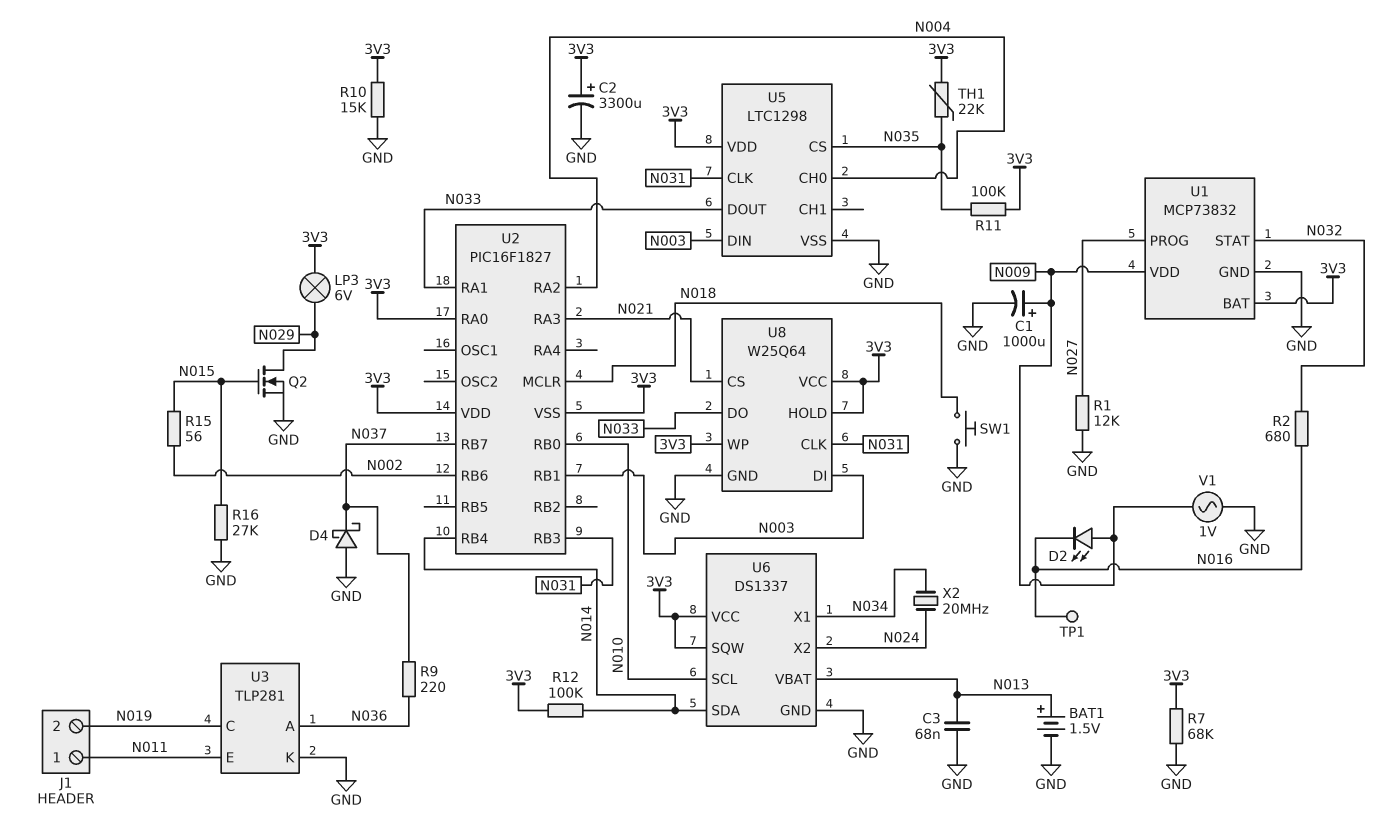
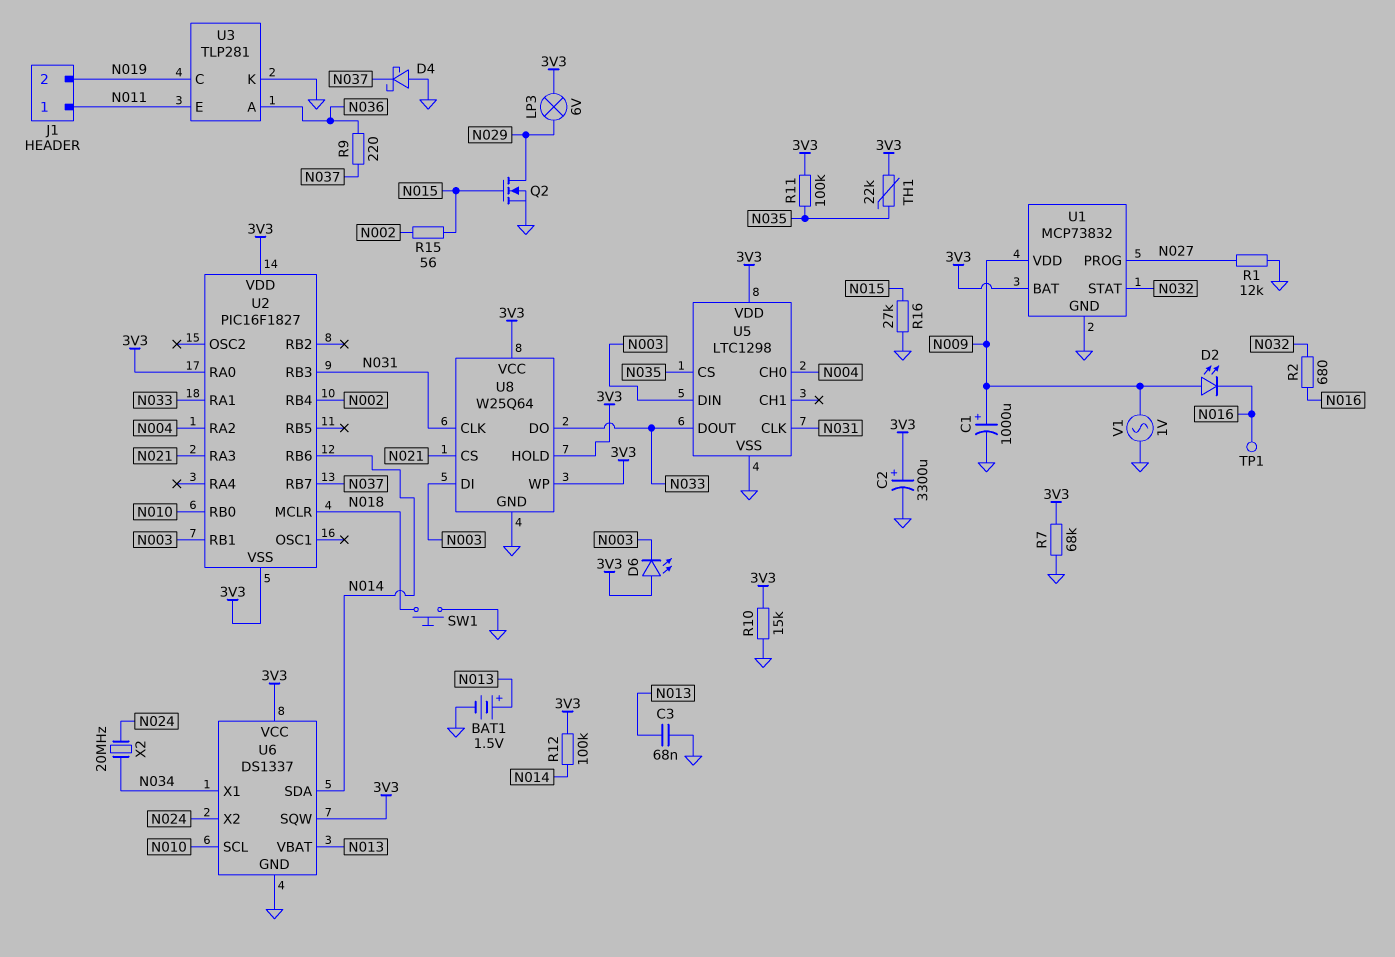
D6: none -> LED (A 3V3, K N003)
U2 pin RB4: N014 -> N002
U2 pin RB6: N002 -> N014

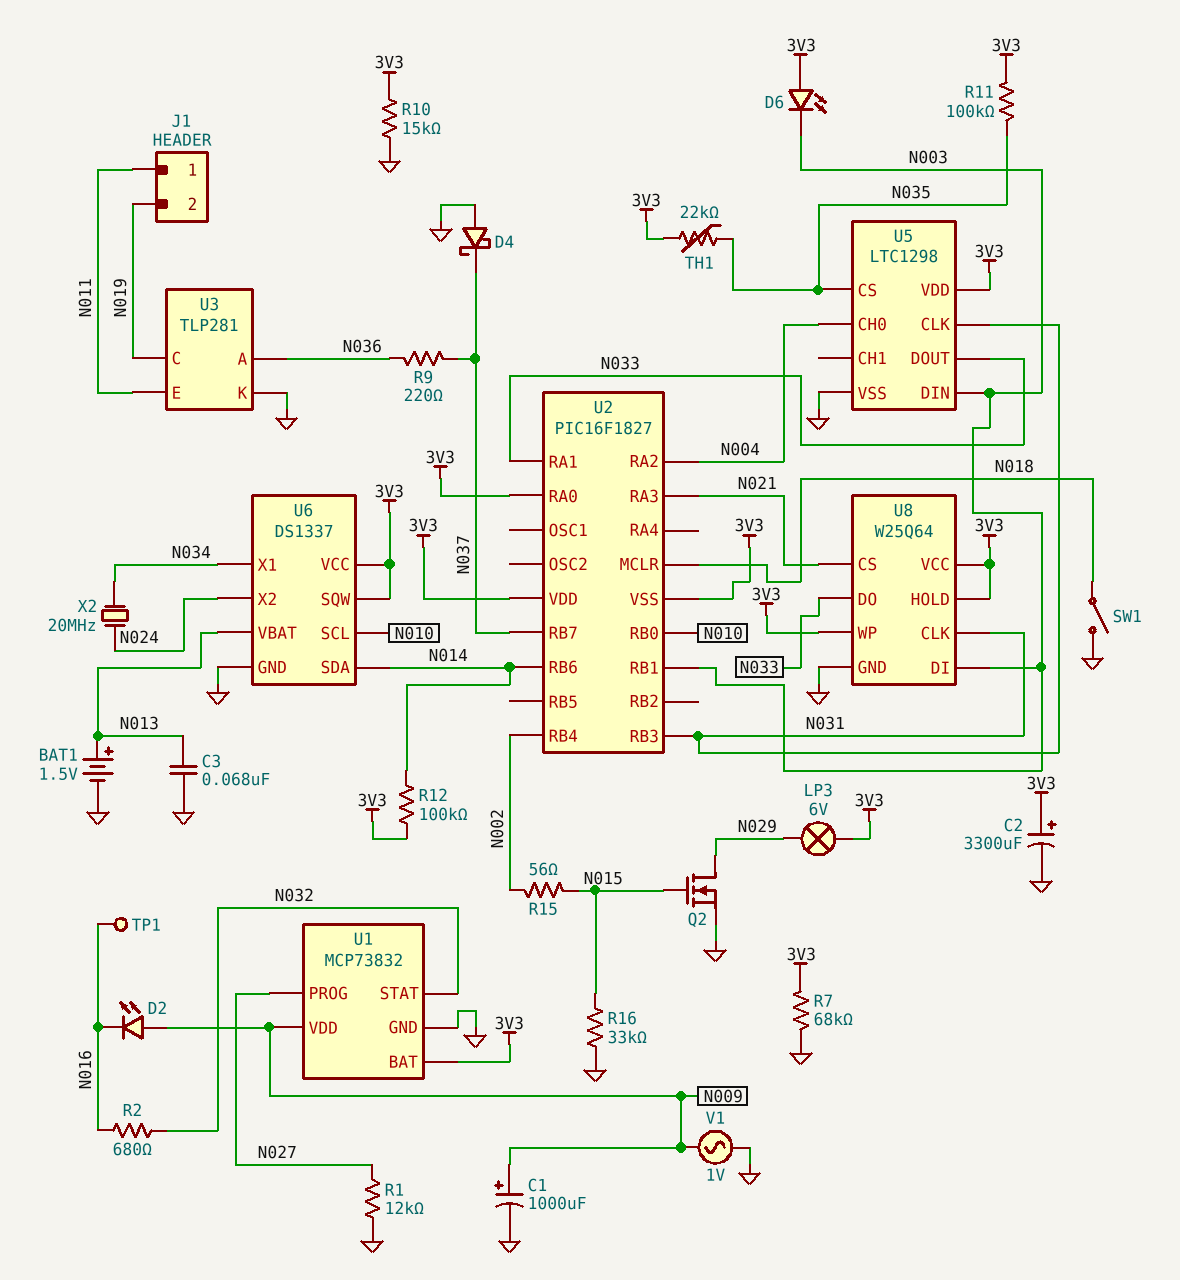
R16: 27k (GND, N015) -> 33k (GND, N015)
SW1: button (GND, N018) -> switch (GND, N018)

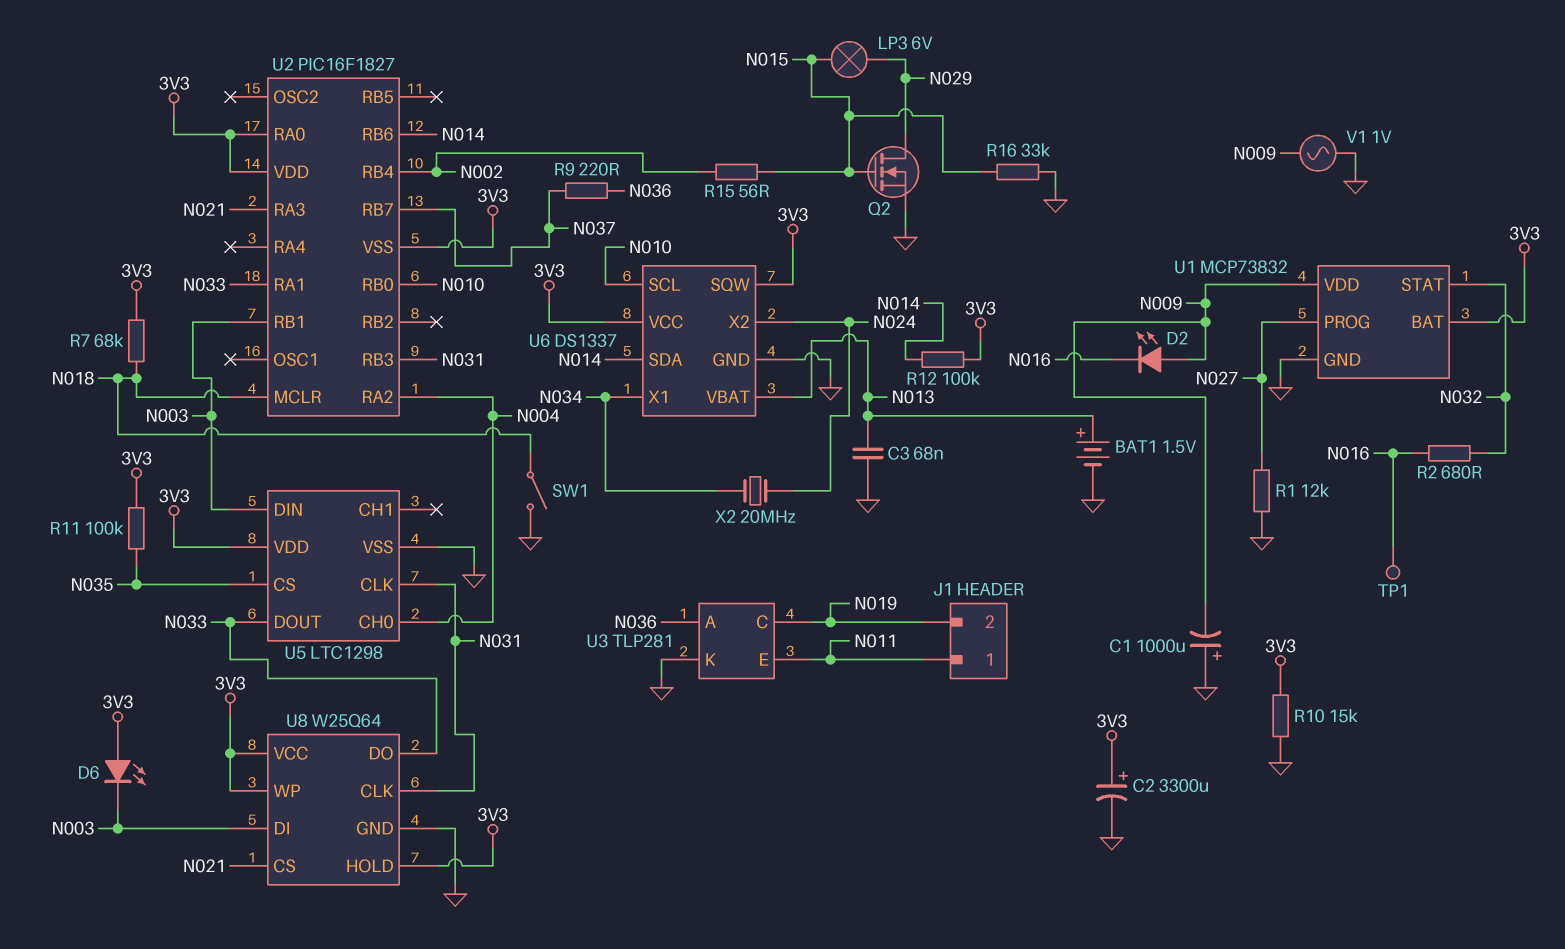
C1: 1000uF (plus N009, minus GND) -> 1000uF (plus GND, minus N009)
D4: schottky (A GND, K N037) -> none
LP3: lamp 6V (3V3, N029) -> lamp 6V (N015, N029)
R7: 68k (3V3, GND) -> 68k (3V3, N018)
TH1: 22k (3V3, N035) -> none

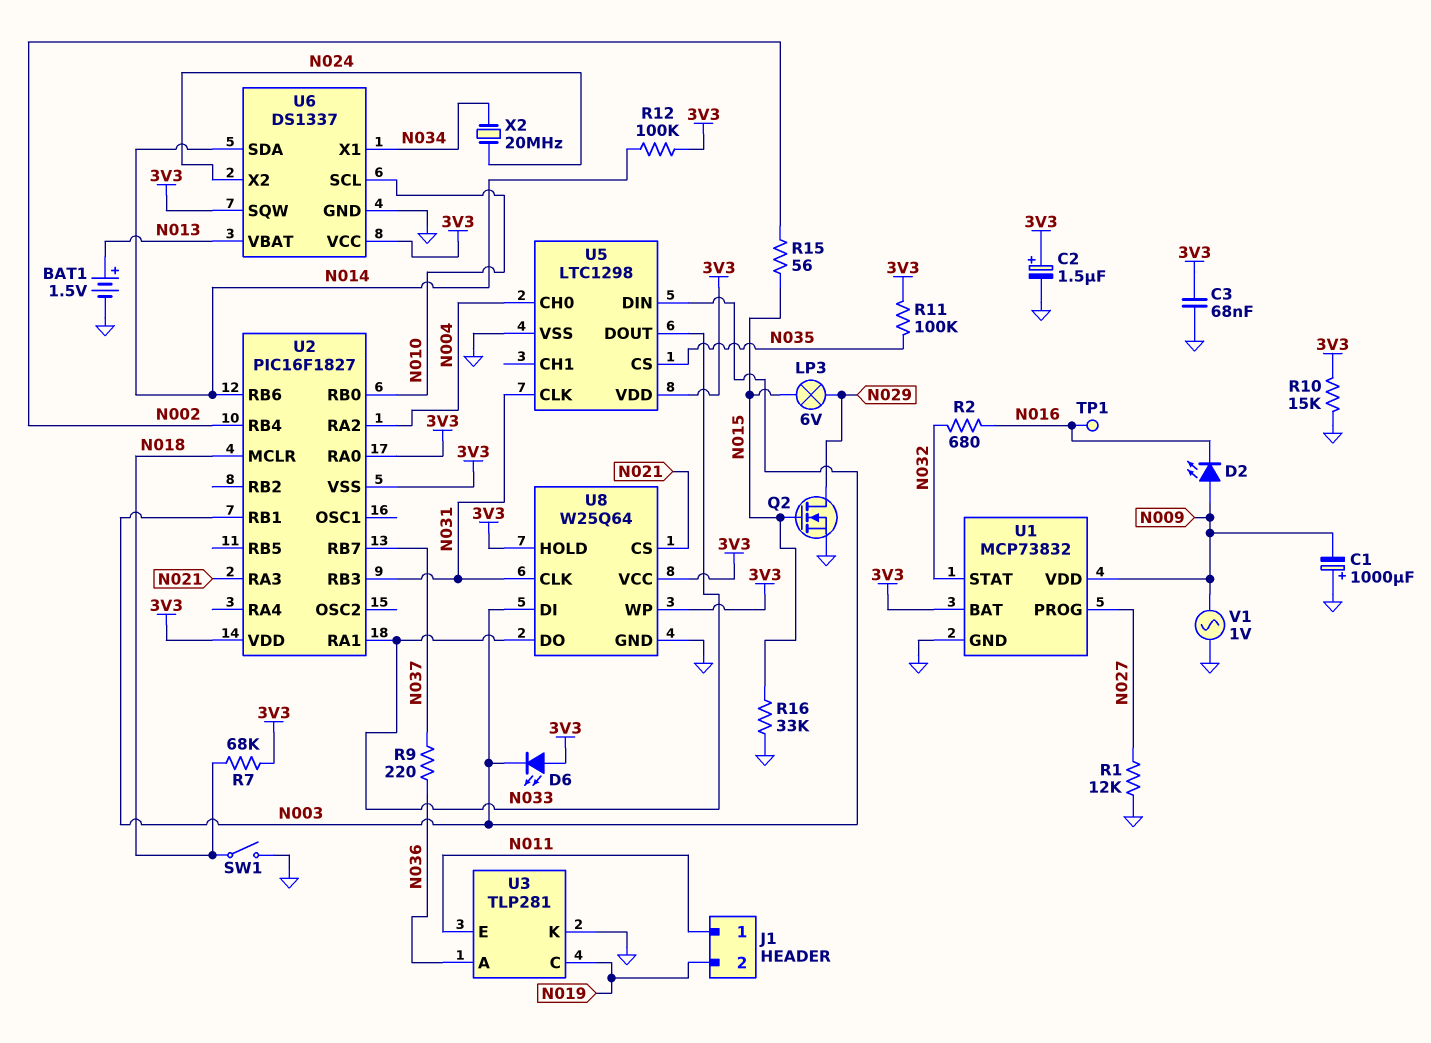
C2: 3300uF (plus 3V3, minus GND) -> 1.5uF (plus 3V3, minus GND)
C3: 68nF (GND, N013) -> 68nF (3V3, GND)

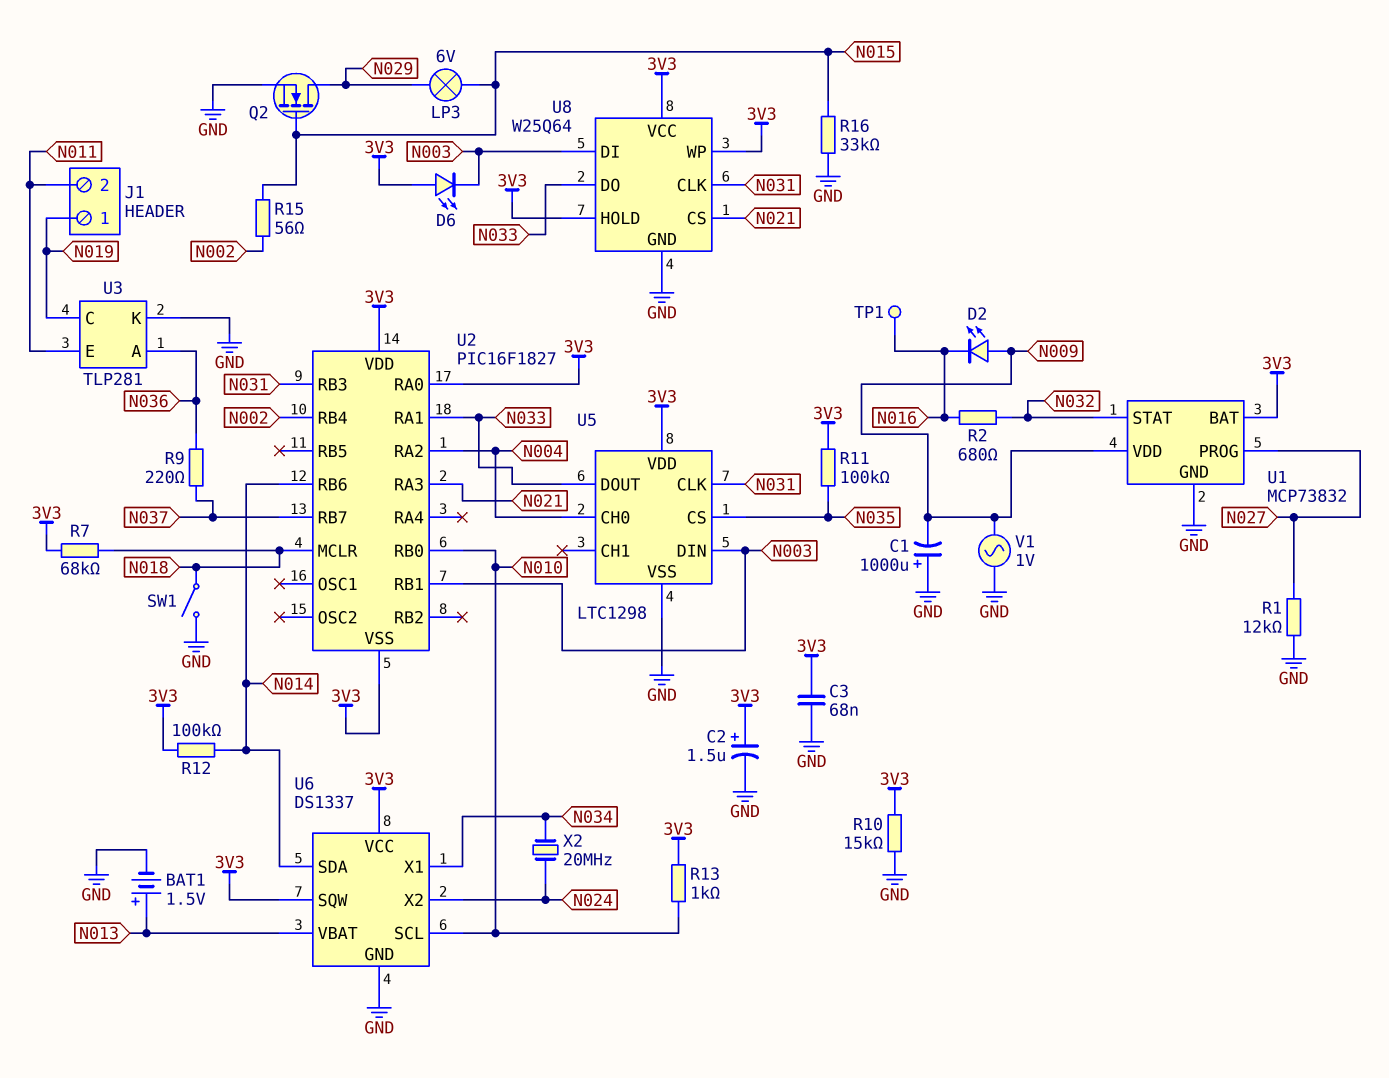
J1 pin 1: N011 -> N019
J1 pin 2: N019 -> N011
R13: none -> 1k (3V3, N010)

